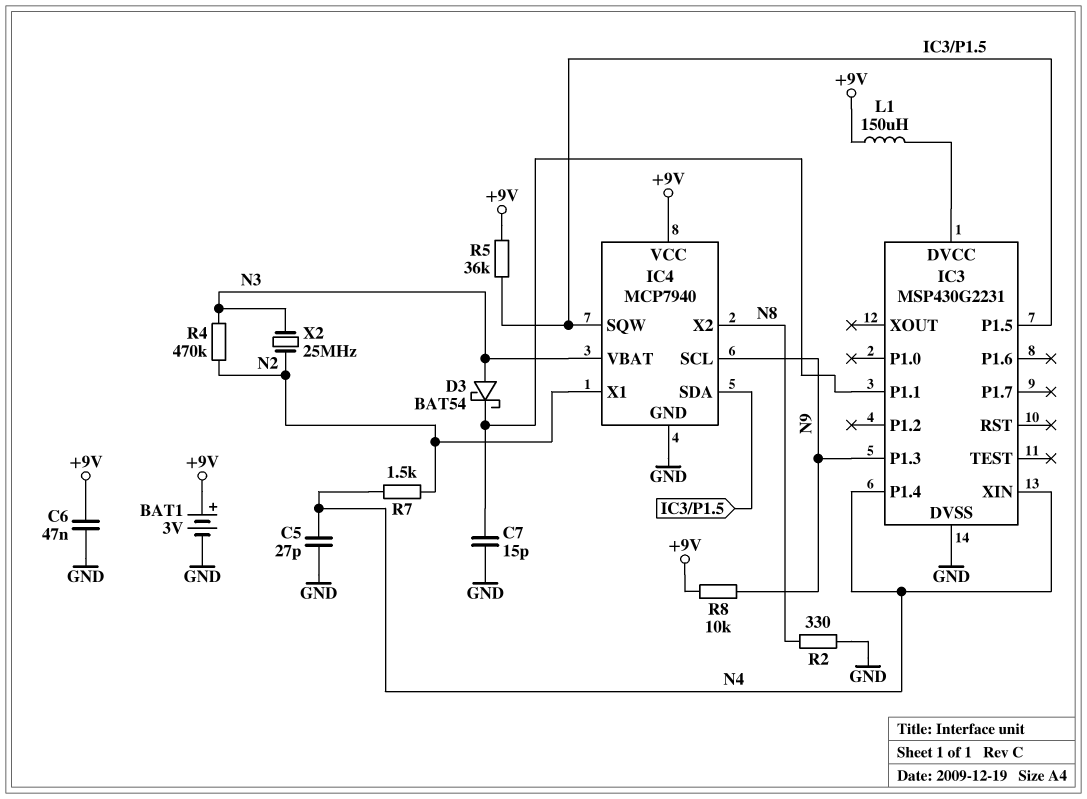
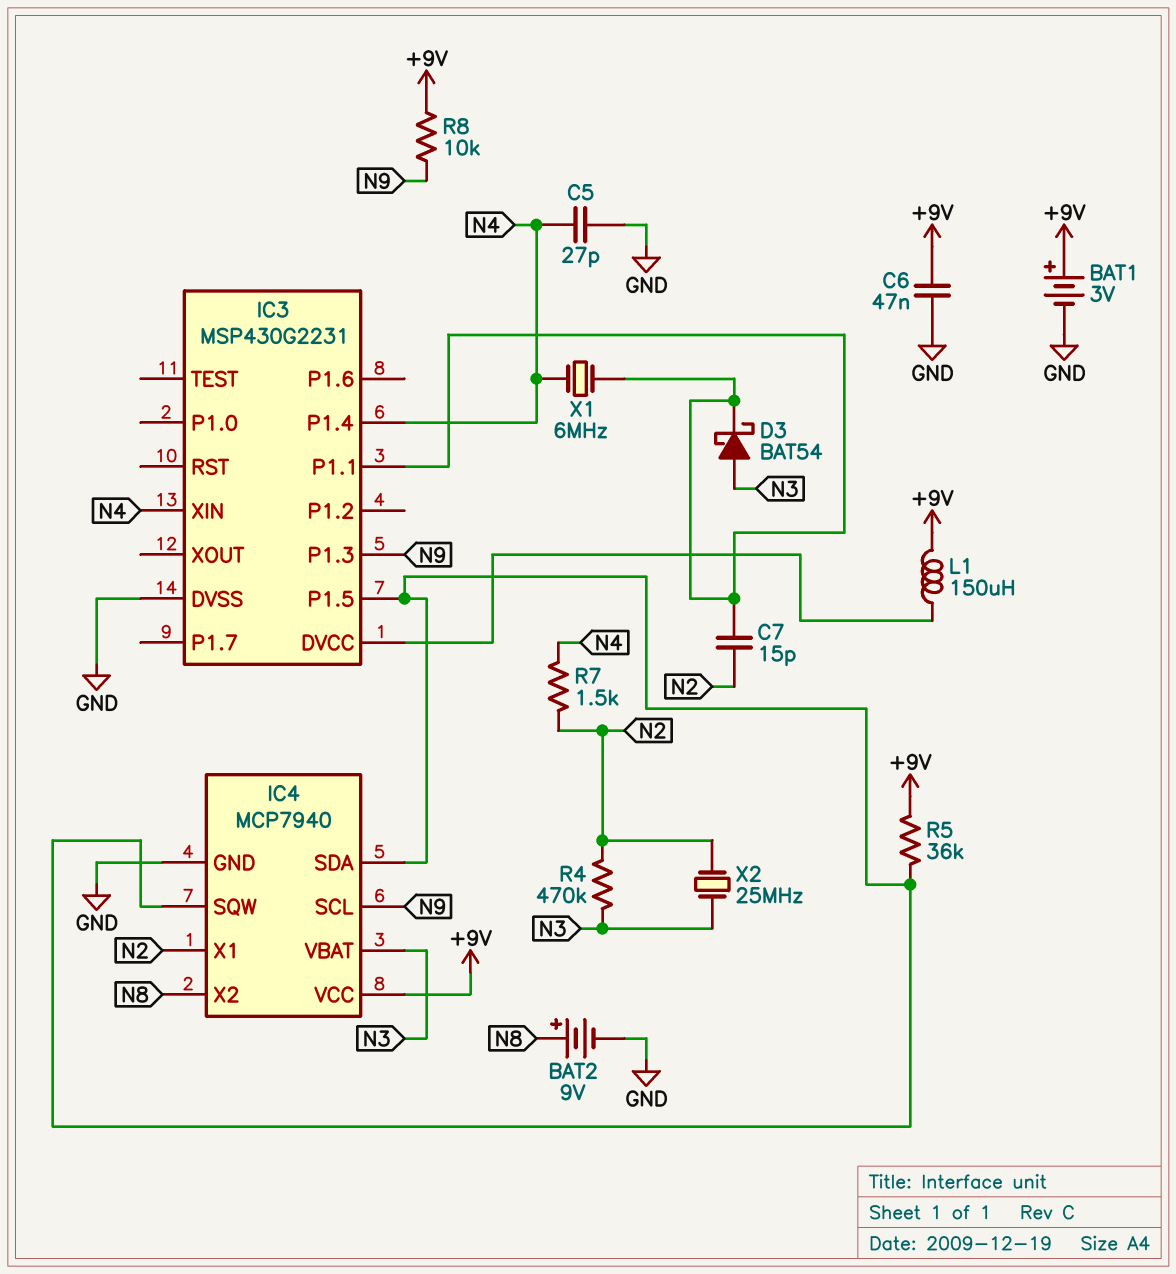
BAT2: none -> 9V (plus N8, minus GND)
C7: 15pF (GND, IC3/P1.1) -> 15pF (IC3/P1.1, N2)
R2: 330 (GND, N8) -> none
X1: none -> 6MHz (IC3/P1.1, N4)

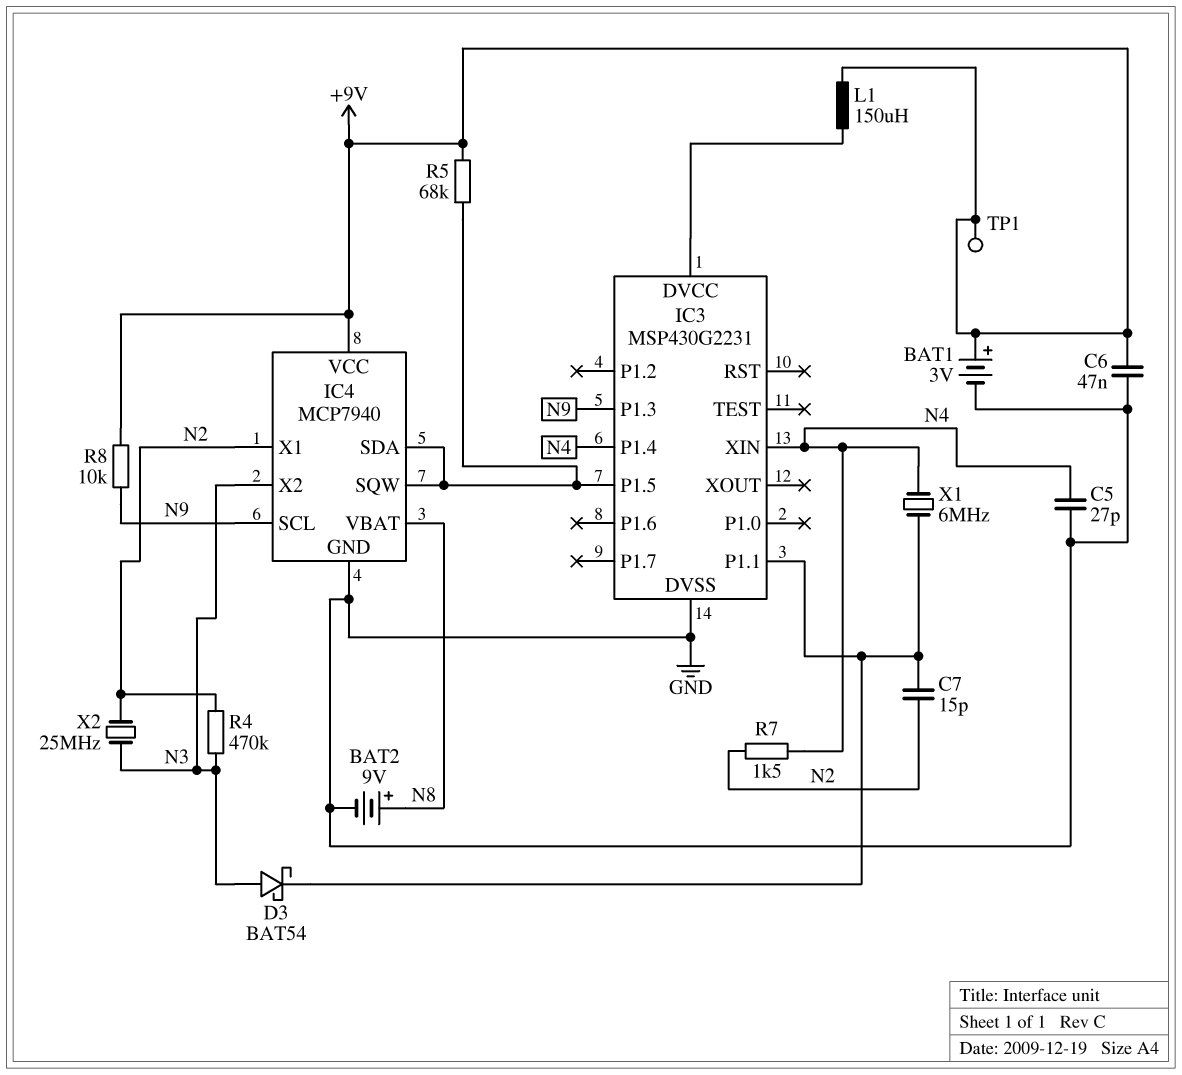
IC4 pin VBAT: N3 -> N8
IC4 pin X2: N8 -> N3
R5: 36k (+9V, IC3/P1.5) -> 68k (+9V, IC3/P1.5)
TP1: none -> test point (+9V)

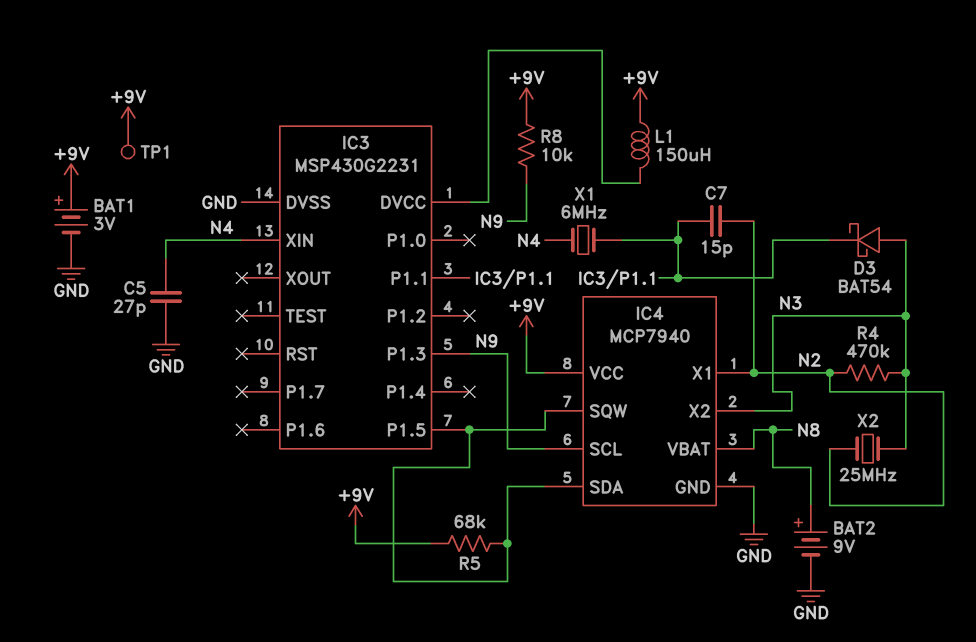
C6: 47nF (+9V, GND) -> none
IC3 pin P1.4: N4 -> none
R7: 1.5k (N2, N4) -> none

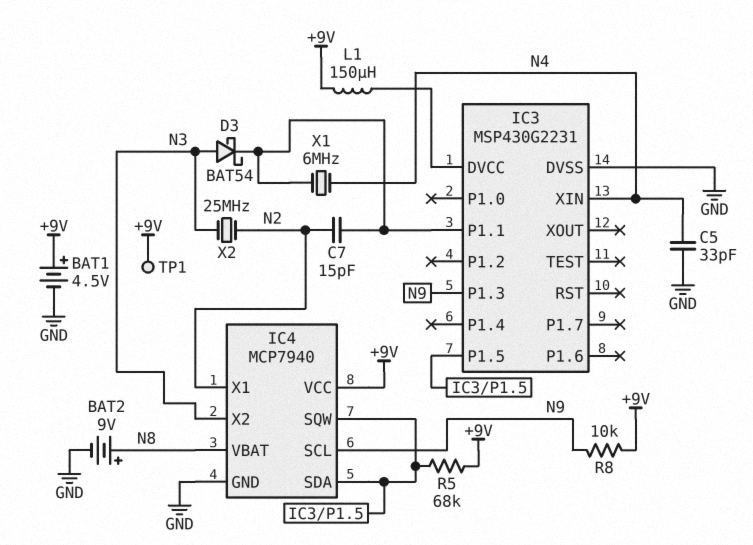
BAT1: 3V (plus +9V, minus GND) -> 4.5V (plus +9V, minus GND)
C5: 27pF (GND, N4) -> 33pF (GND, N4)
R4: 470k (N2, N3) -> none

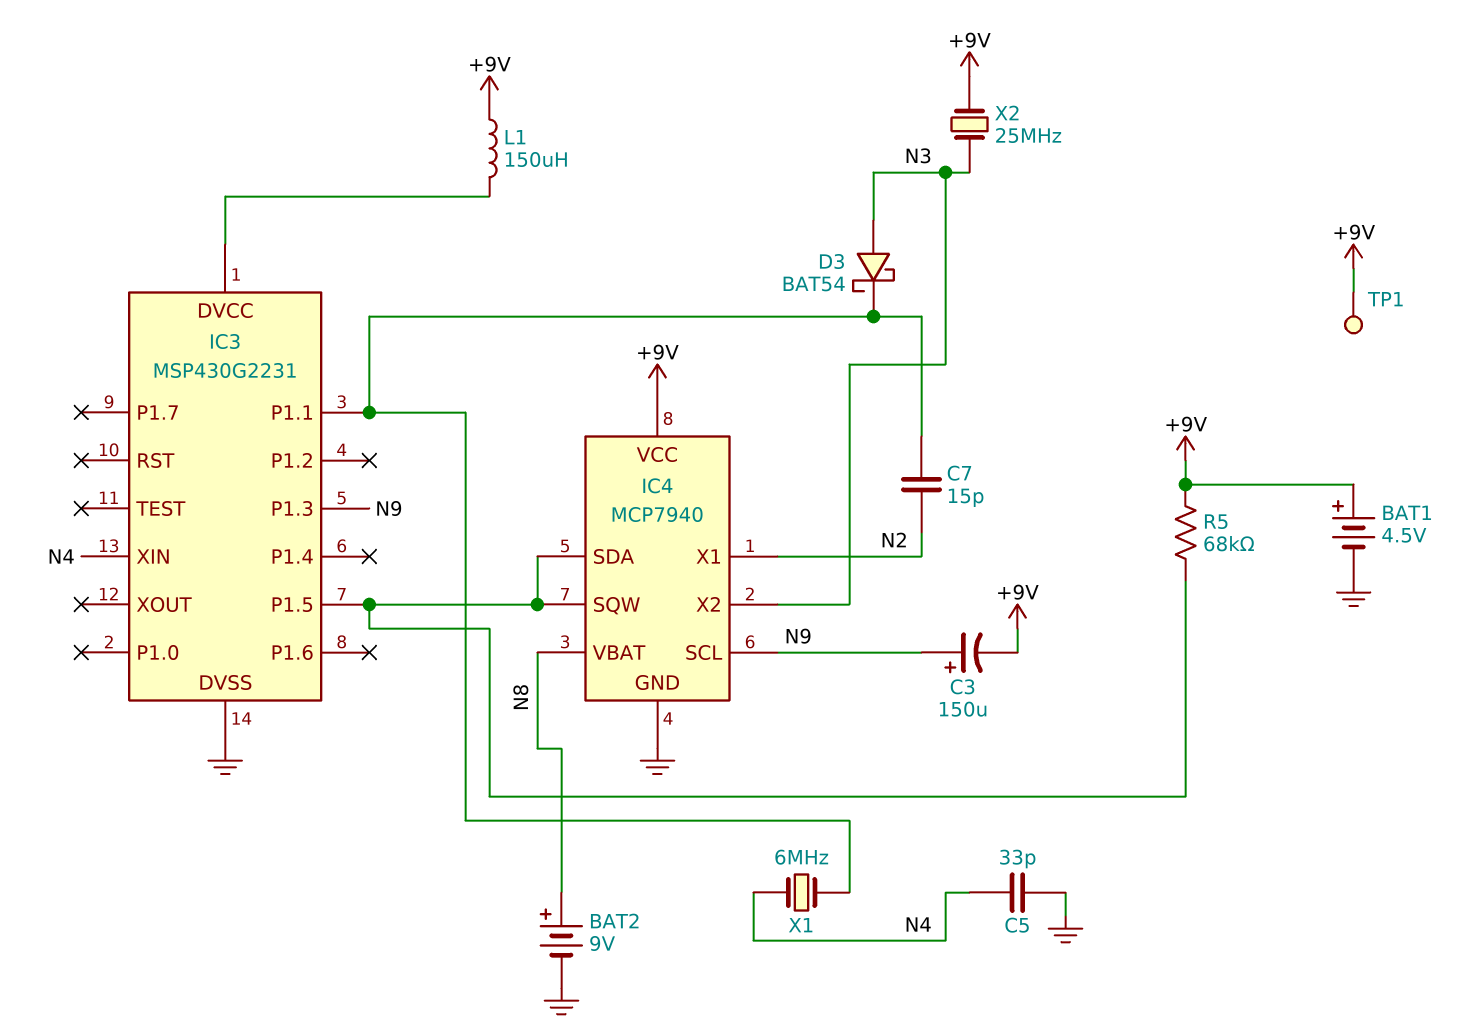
C3: none -> 150uF (plus N9, minus +9V)
R8: 10k (+9V, N9) -> none
X2: 25MHz (N2, N3) -> 25MHz (+9V, N3)

